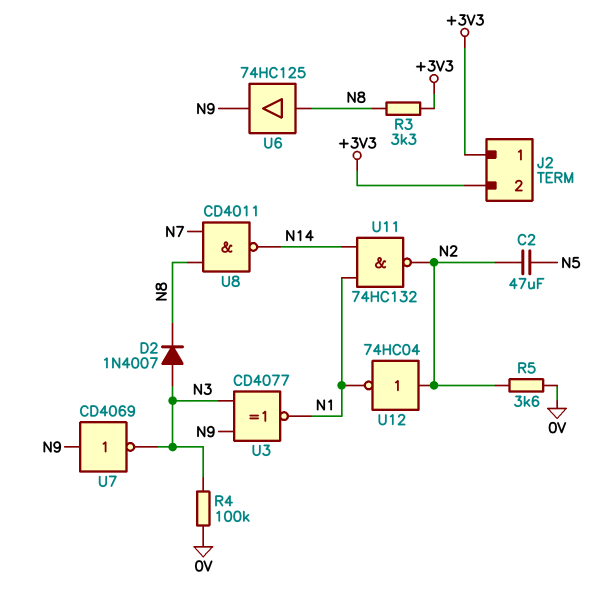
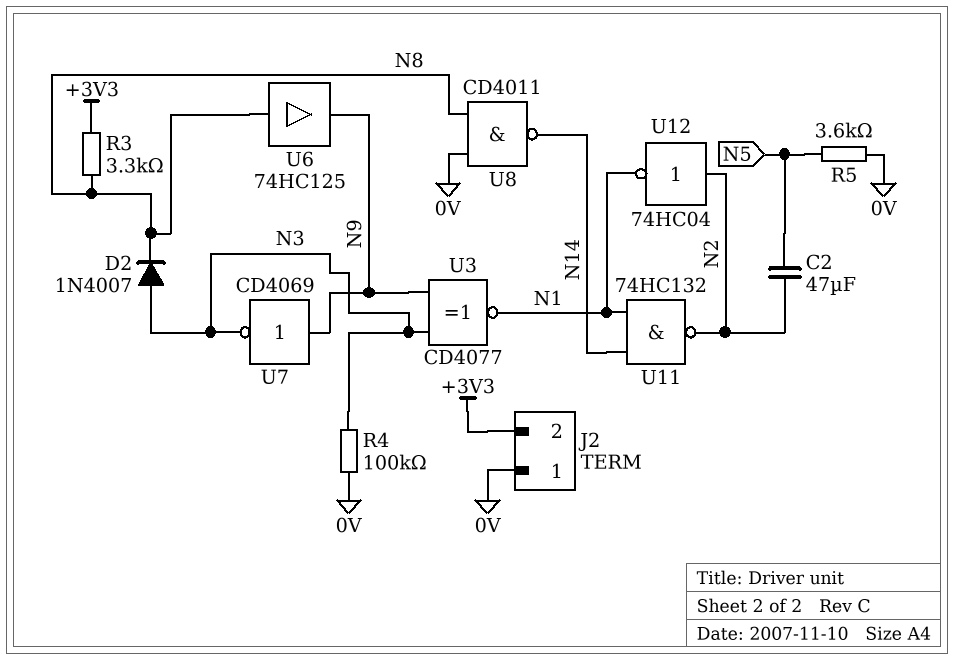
J2 pin 1: +3V3 -> 0V
R5: 3.6k (0V, N2) -> 3.6k (0V, N5)
U8: NAND CD4011 (in N7, in N8, out N14) -> NAND CD4011 (in 0V, in N8, out N14)

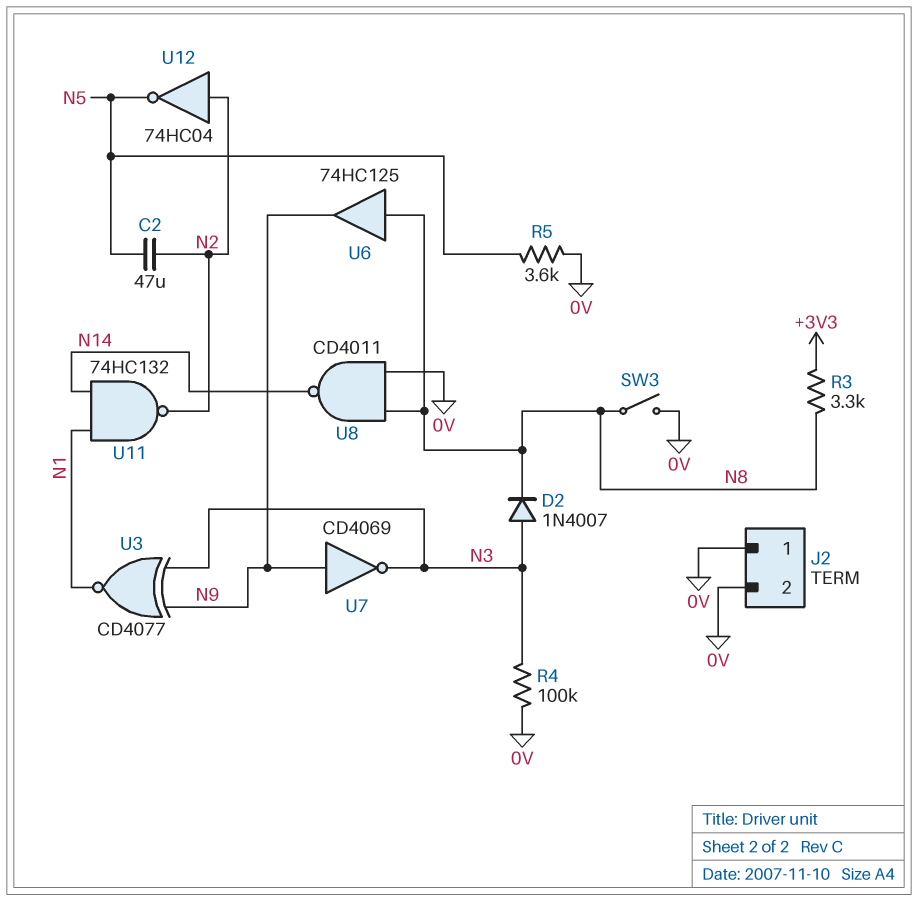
J2 pin 2: +3V3 -> 0V
SW3: none -> switch (0V, N8)
U12: NOT 74HC04 (in N2, out N1) -> NOT 74HC04 (in N2, out N5)

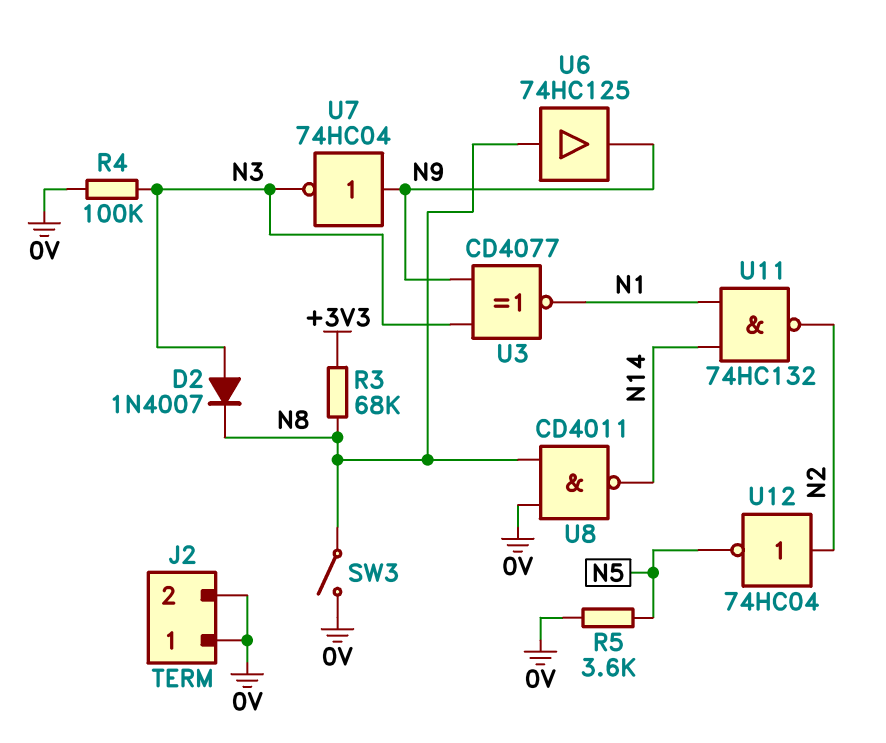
C2: 47uF (N2, N5) -> none
R3: 3.3k (+3V3, N8) -> 68k (+3V3, N8)
U7: NOT CD4069 (in N9, out N3) -> NOT 74HC04 (in N9, out N3)

